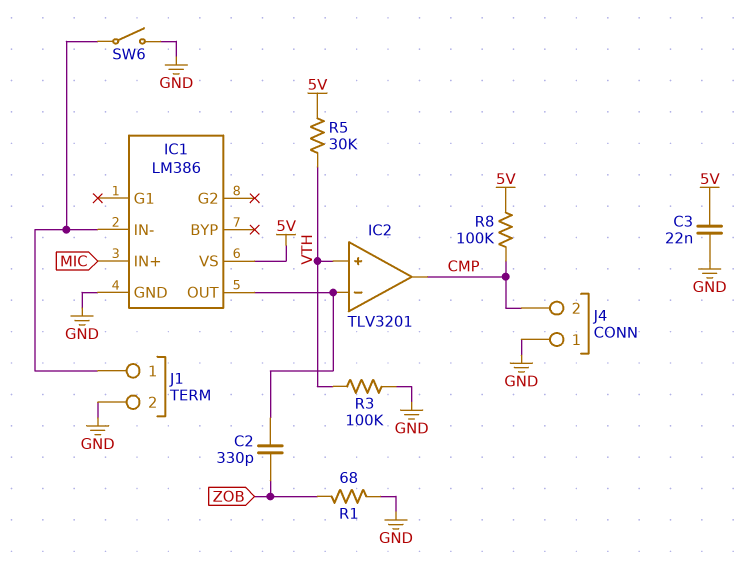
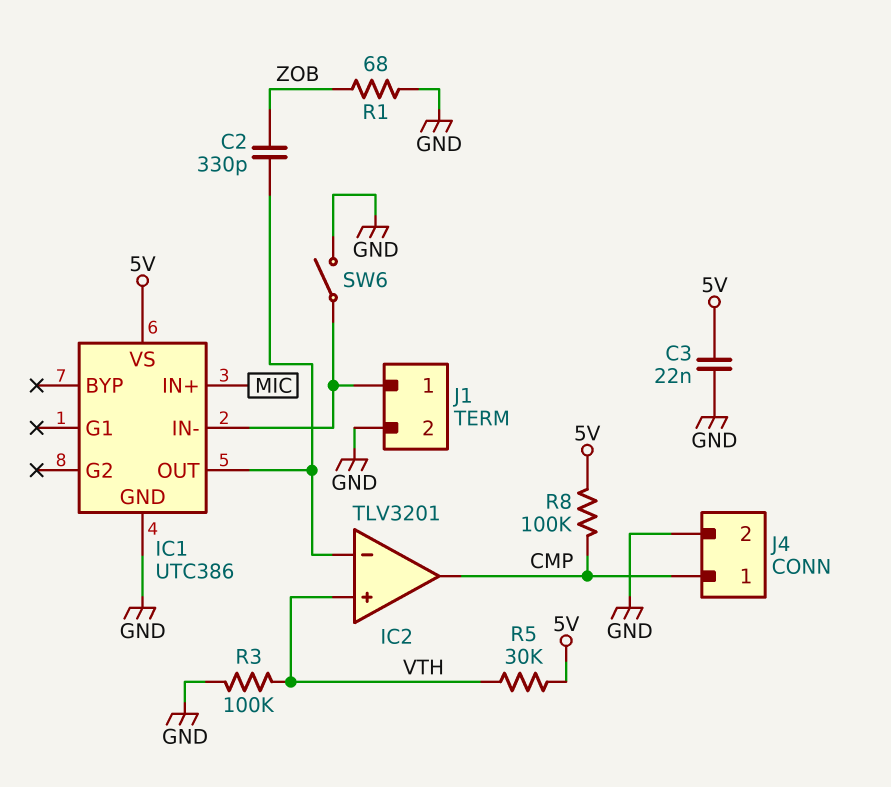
IC1: LM386 -> UTC386
J4 pin 1: GND -> CMP
J4 pin 2: CMP -> GND

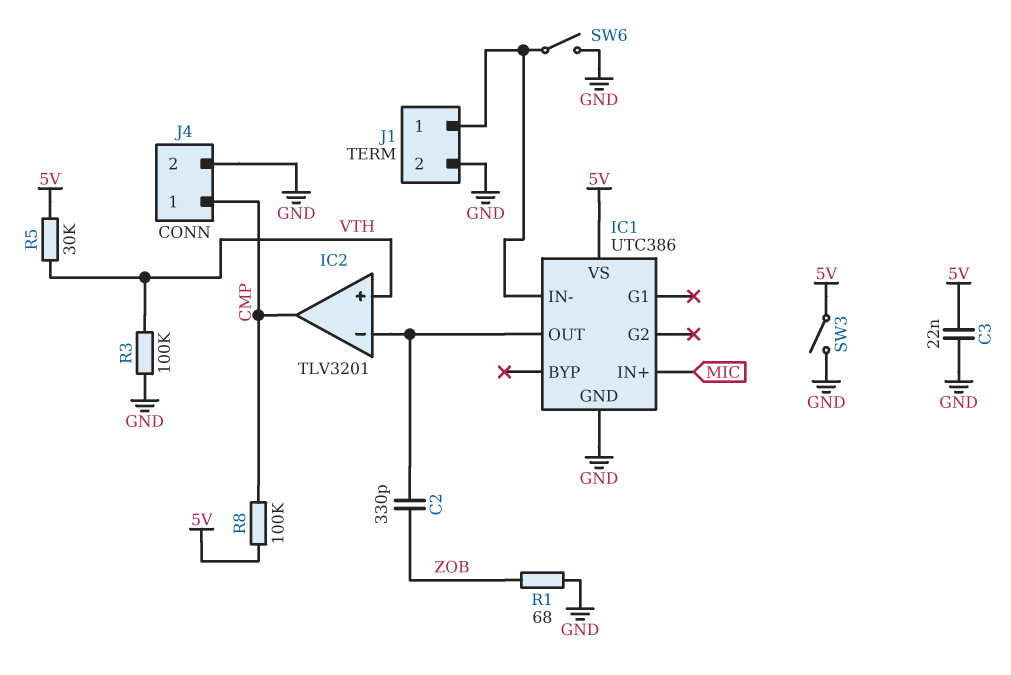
SW3: none -> switch (5V, GND)

